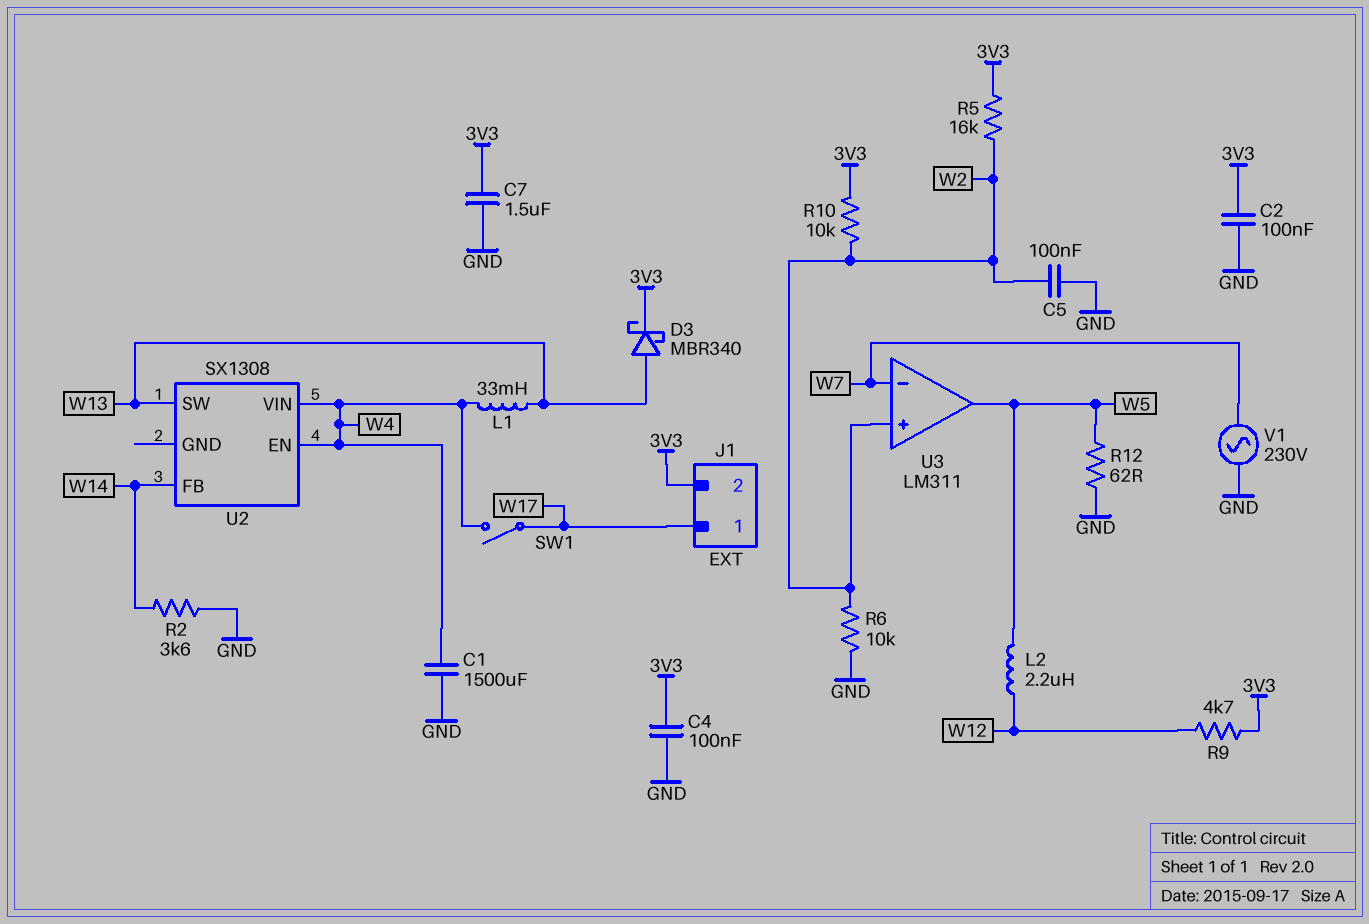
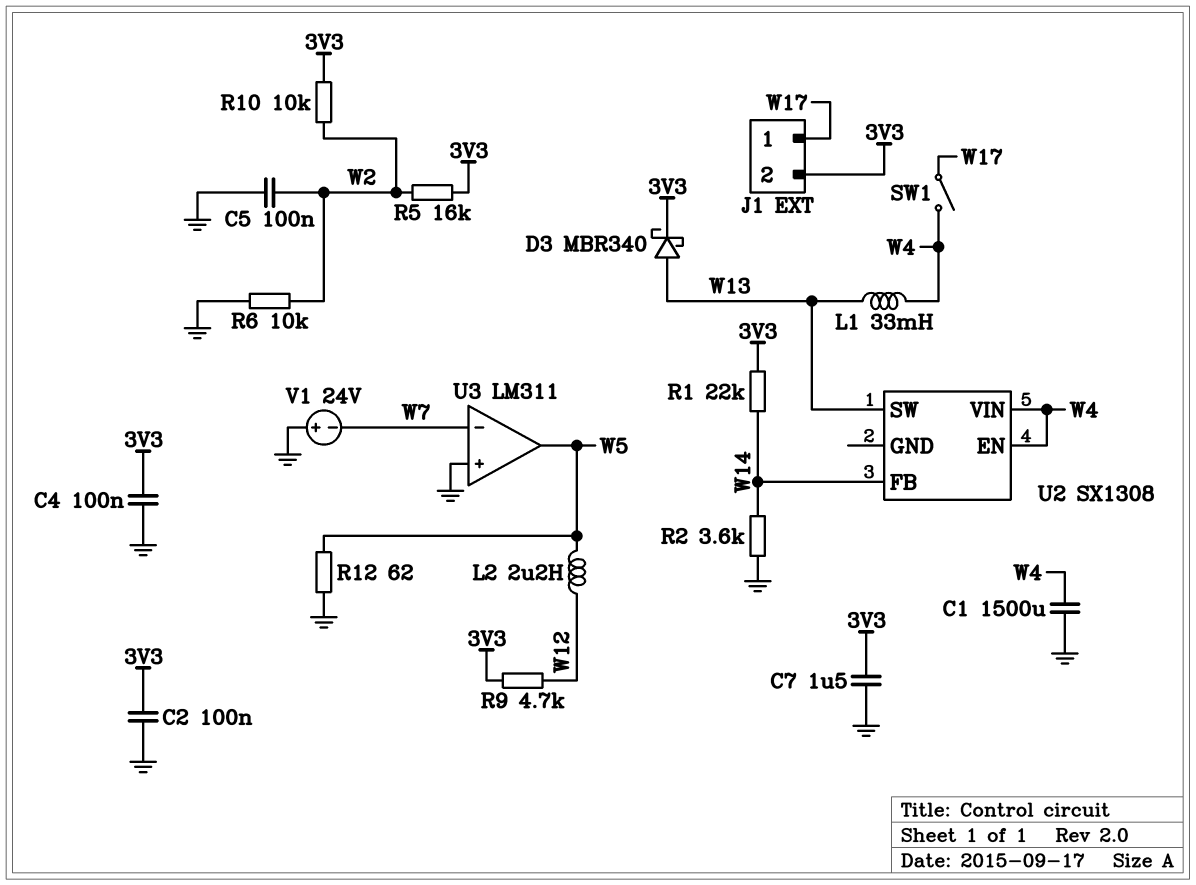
R1: none -> 22k (3V3, W14)
U3 pin in+: W2 -> GND
V1: AC 230V (GND, W7) -> 24V (plus GND, minus W7)

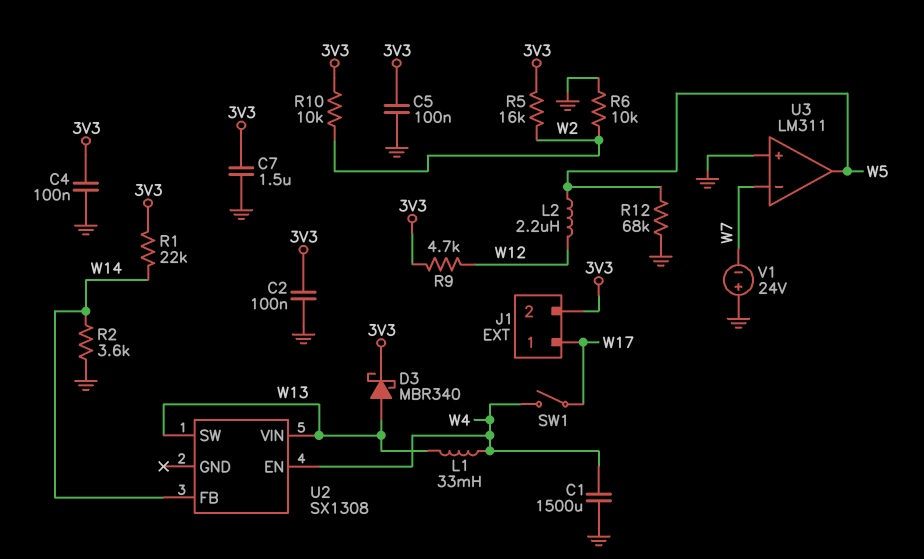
C5: 100nF (GND, W2) -> 100nF (3V3, GND)
R12: 62 (GND, W5) -> 68k (GND, W5)
U2 pin VIN: W4 -> W13

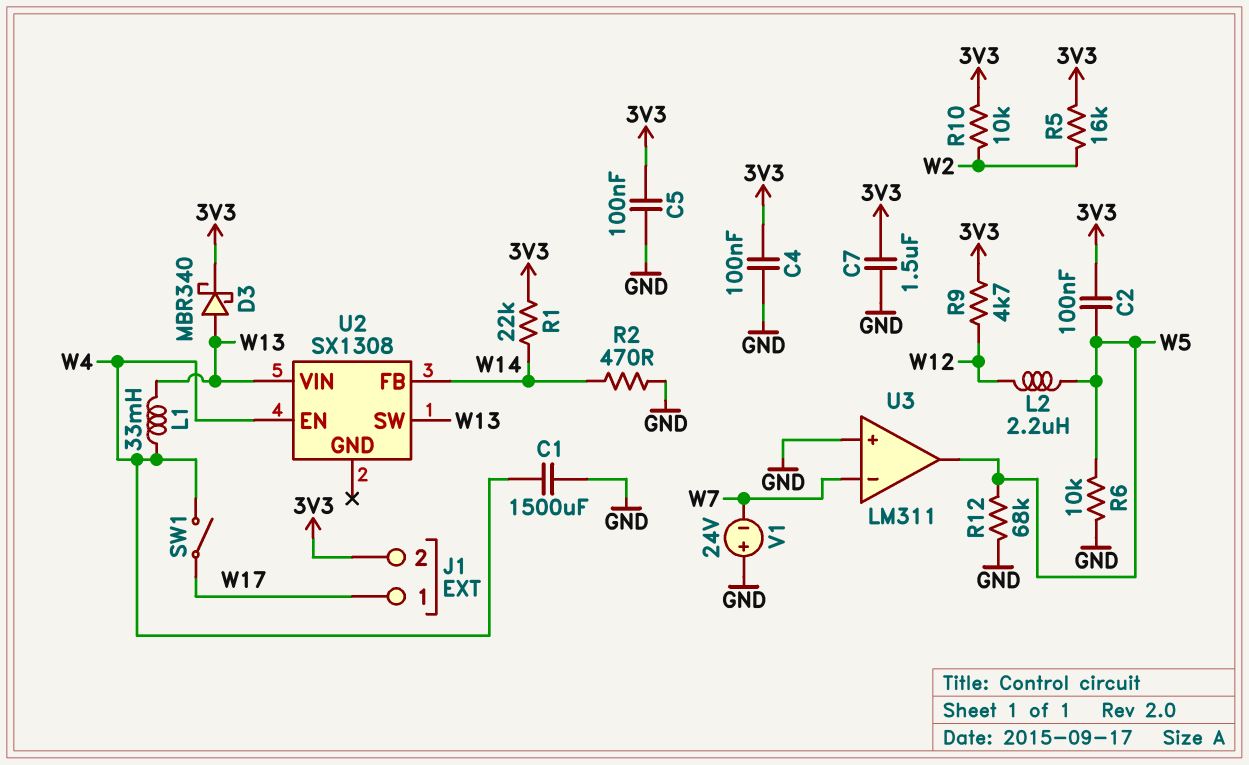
C2: 100nF (3V3, GND) -> 100nF (3V3, W5)
R2: 3.6k (GND, W14) -> 470 (GND, W14)
R6: 10k (GND, W2) -> 10k (GND, W5)

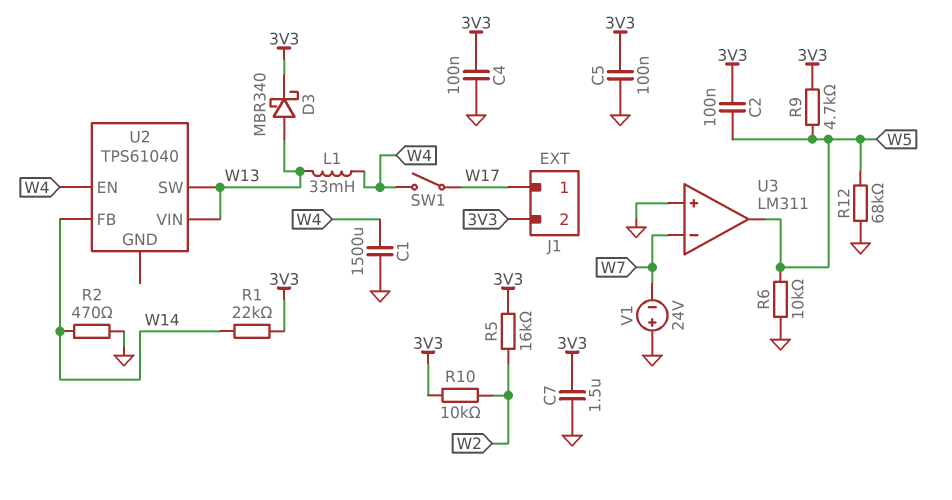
L2: 2.2uH (W5, W12) -> none
R9: 4.7k (3V3, W12) -> 4.7k (3V3, W5)
U2: SX1308 -> TPS61040

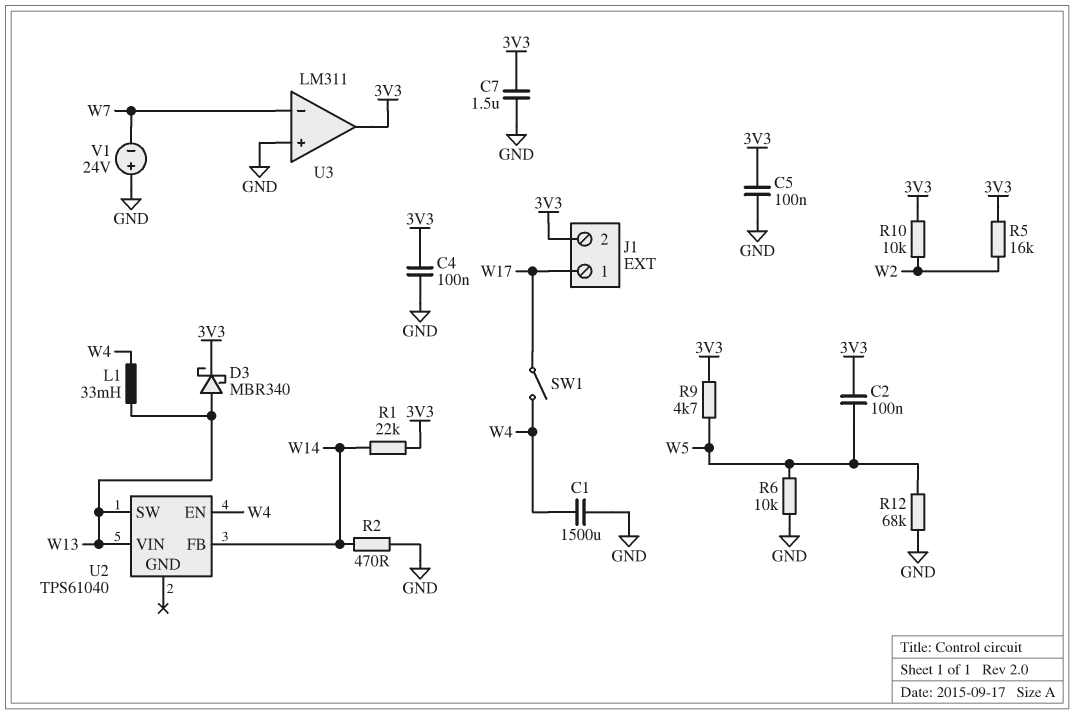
U3 pin out: W5 -> 3V3

